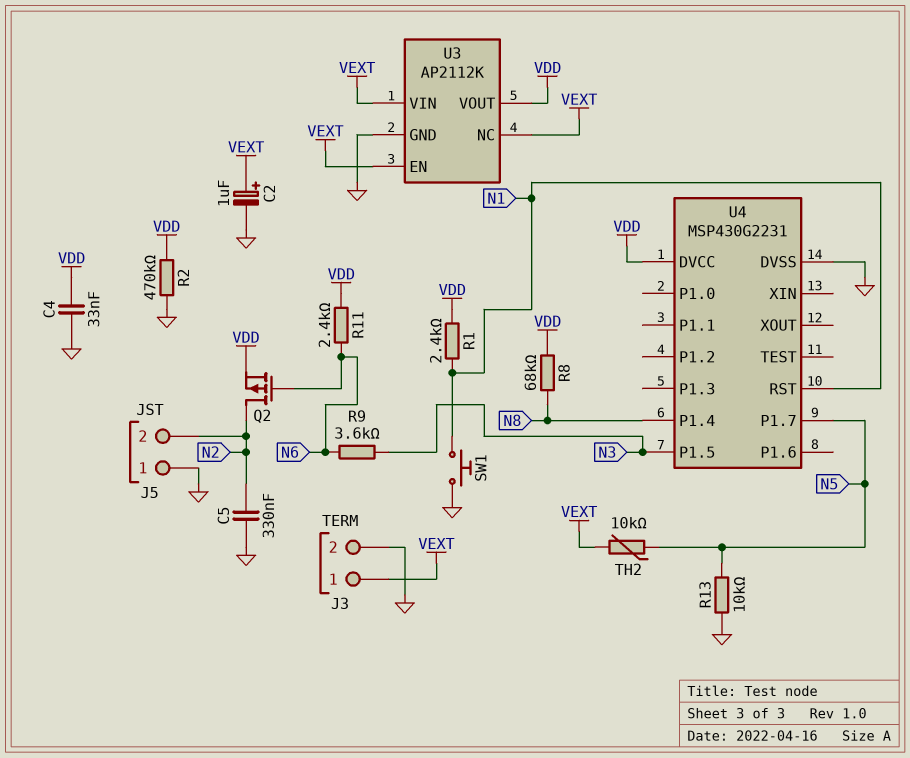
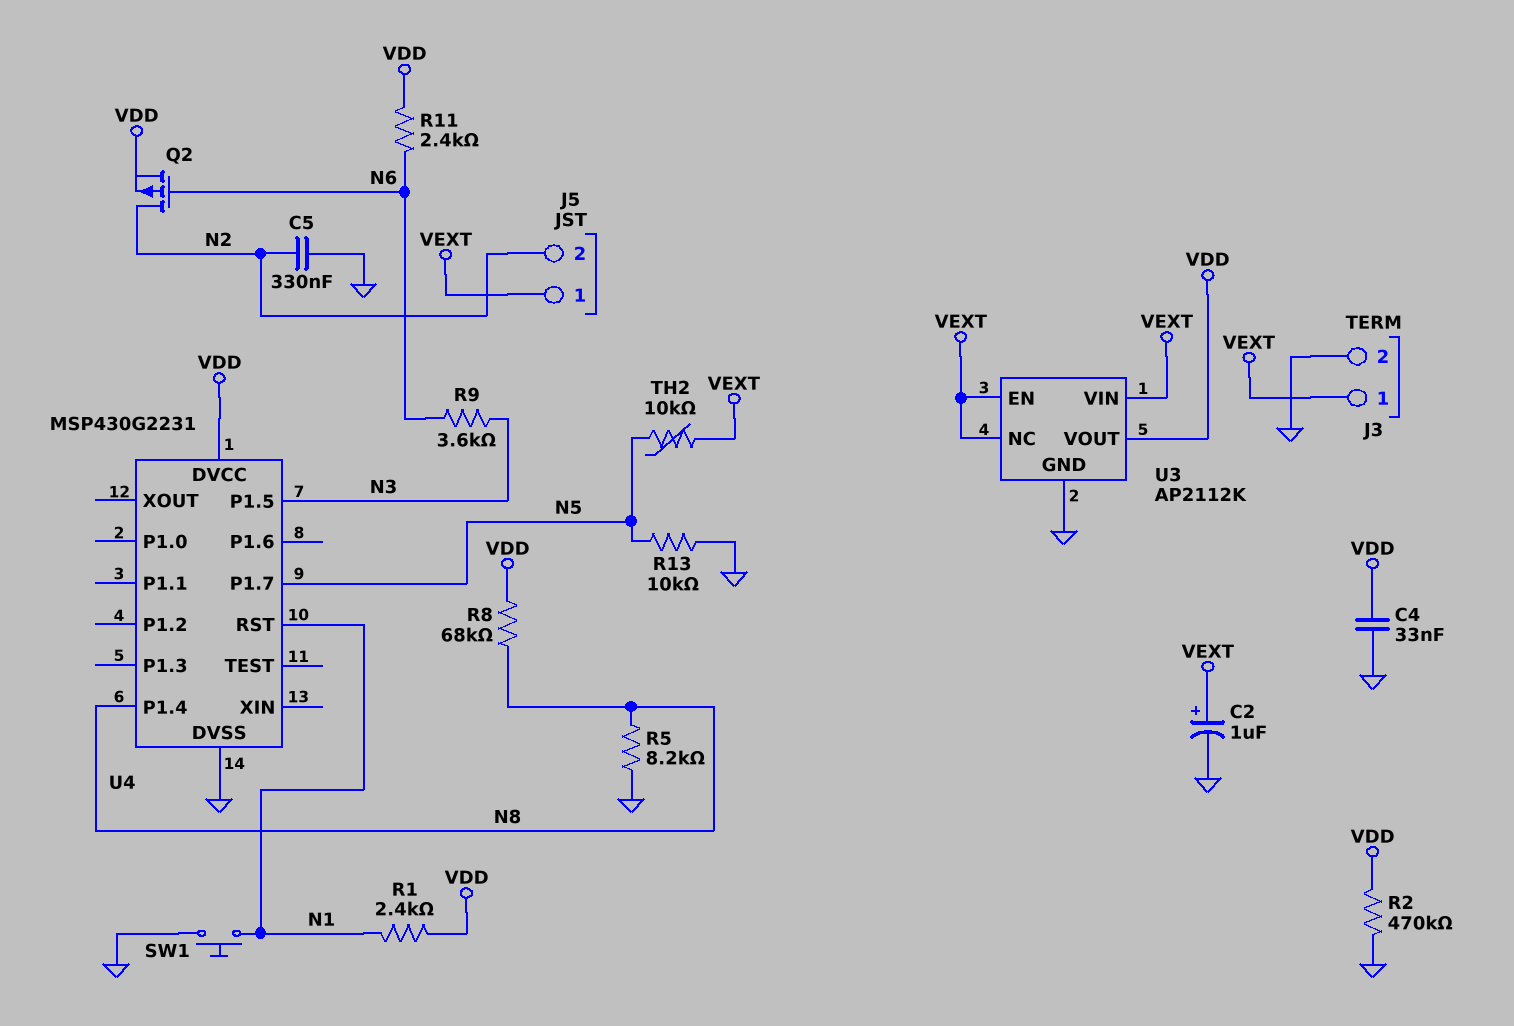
J5 pin 1: GND -> VEXT
R5: none -> 8.2k (GND, N8)

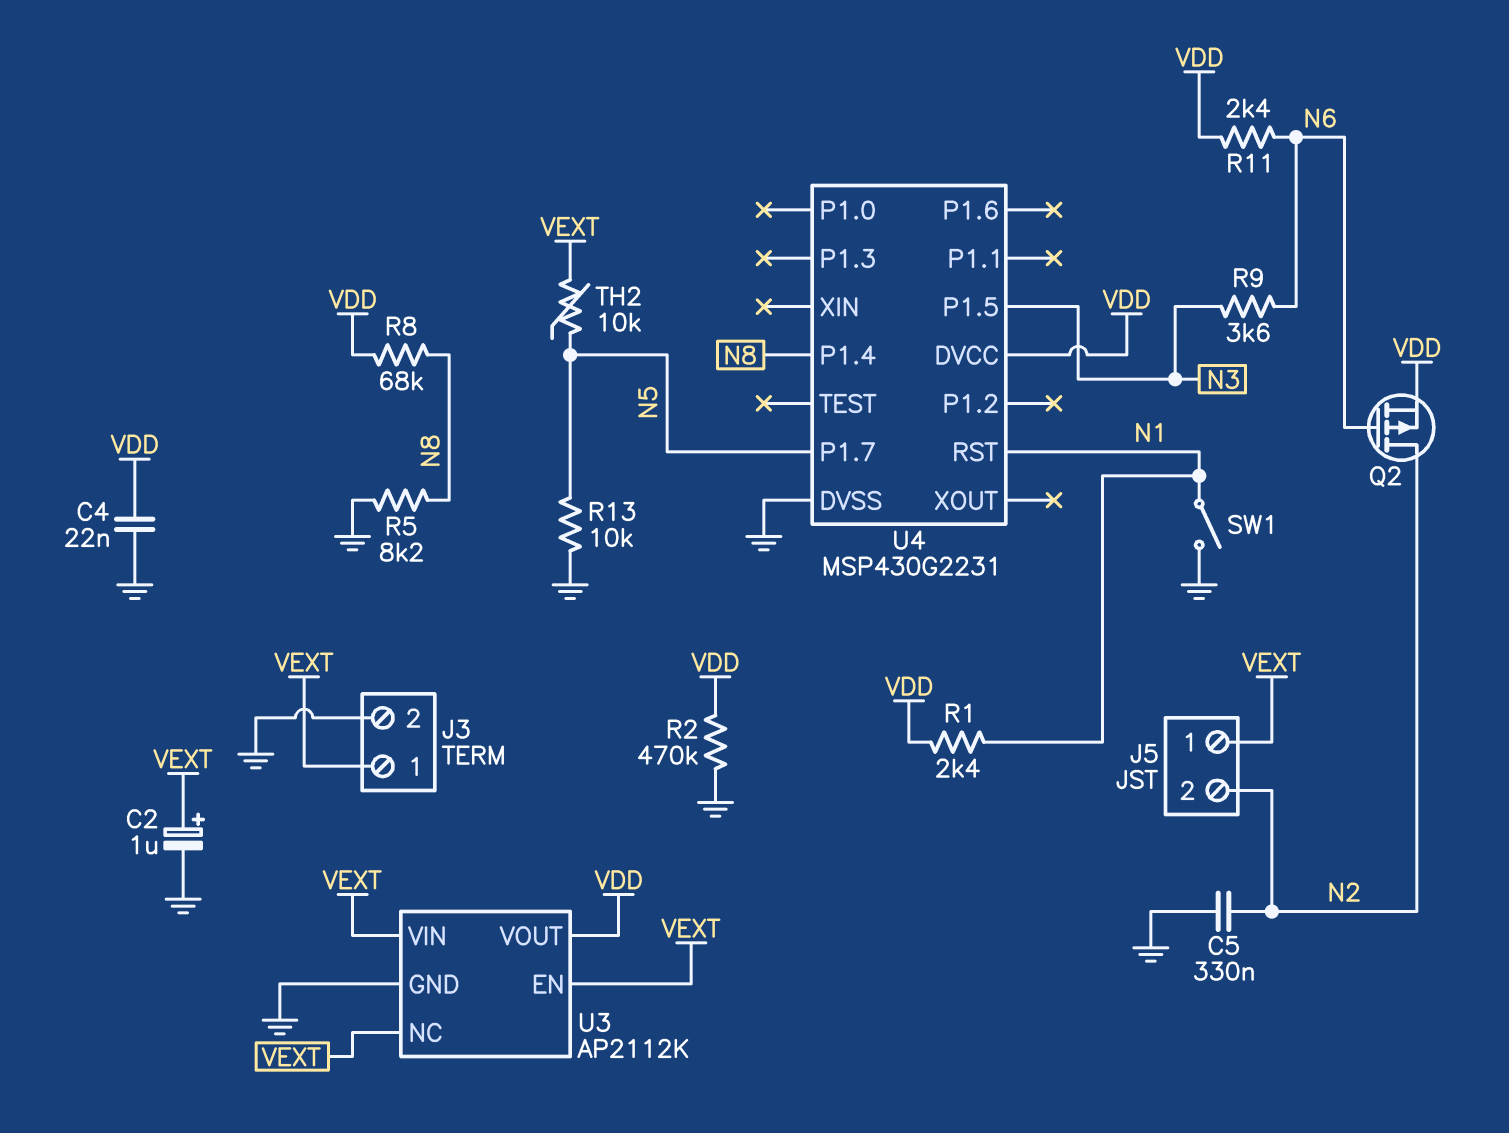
C4: 33nF (GND, VDD) -> 22nF (GND, VDD)
SW1: button (GND, N1) -> switch (GND, N1)

